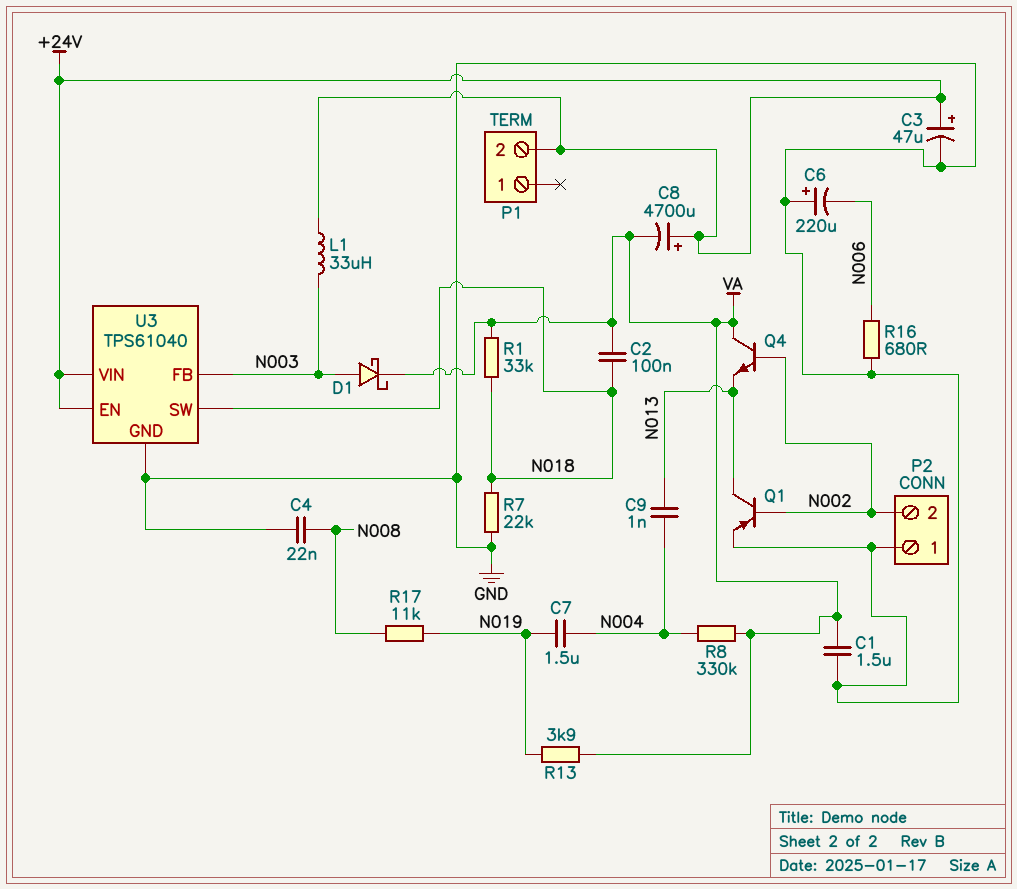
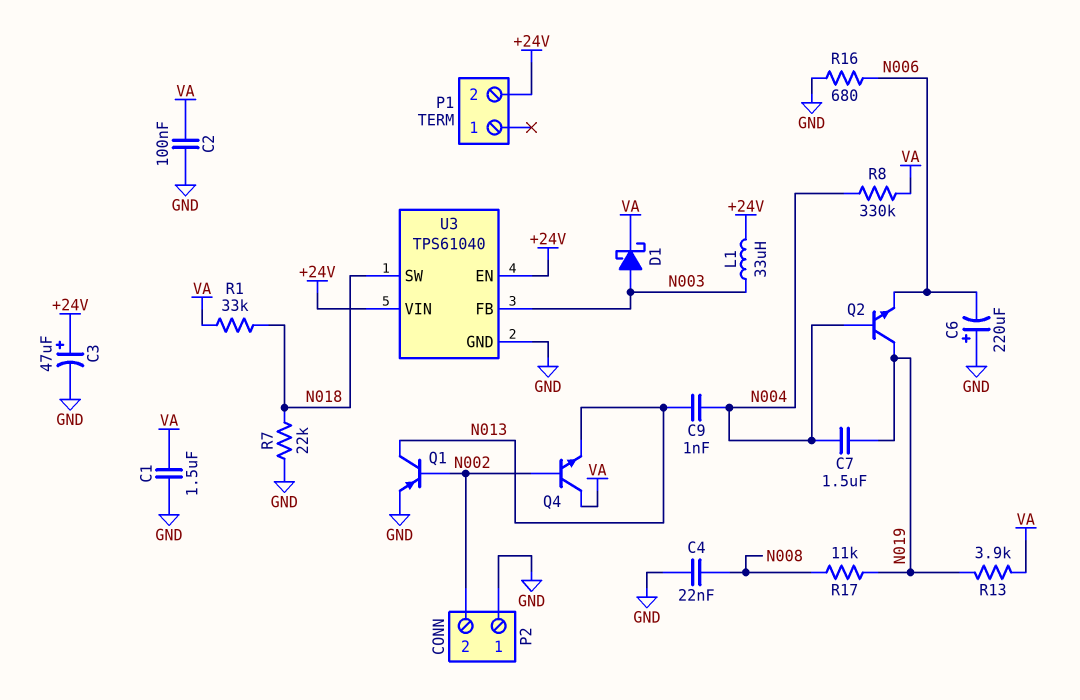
C2: 100nF (N018, VA) -> 100nF (GND, VA)
C8: 4700uF (plus +24V, minus VA) -> none
Q2: none -> NPN (B N004, C N019, E N006)

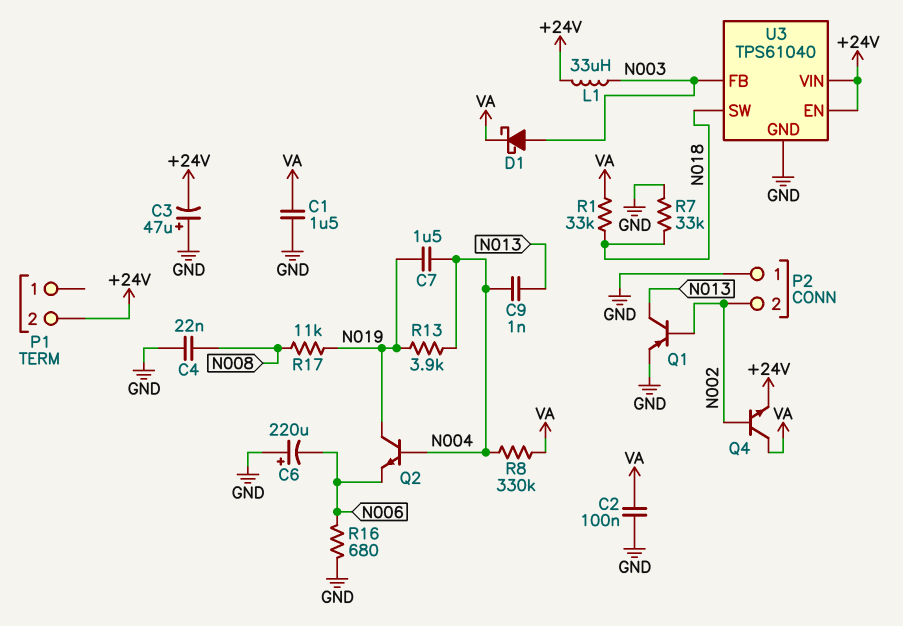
C3: 47uF (plus +24V, minus GND) -> 47uF (plus GND, minus +24V)
Q4: NPN (B N002, C VA, E N013) -> NPN (B N002, C VA, E +24V)
R7: 22k (GND, N018) -> 33k (GND, N018)
R13: 3.9k (N019, VA) -> 3.9k (N004, N019)

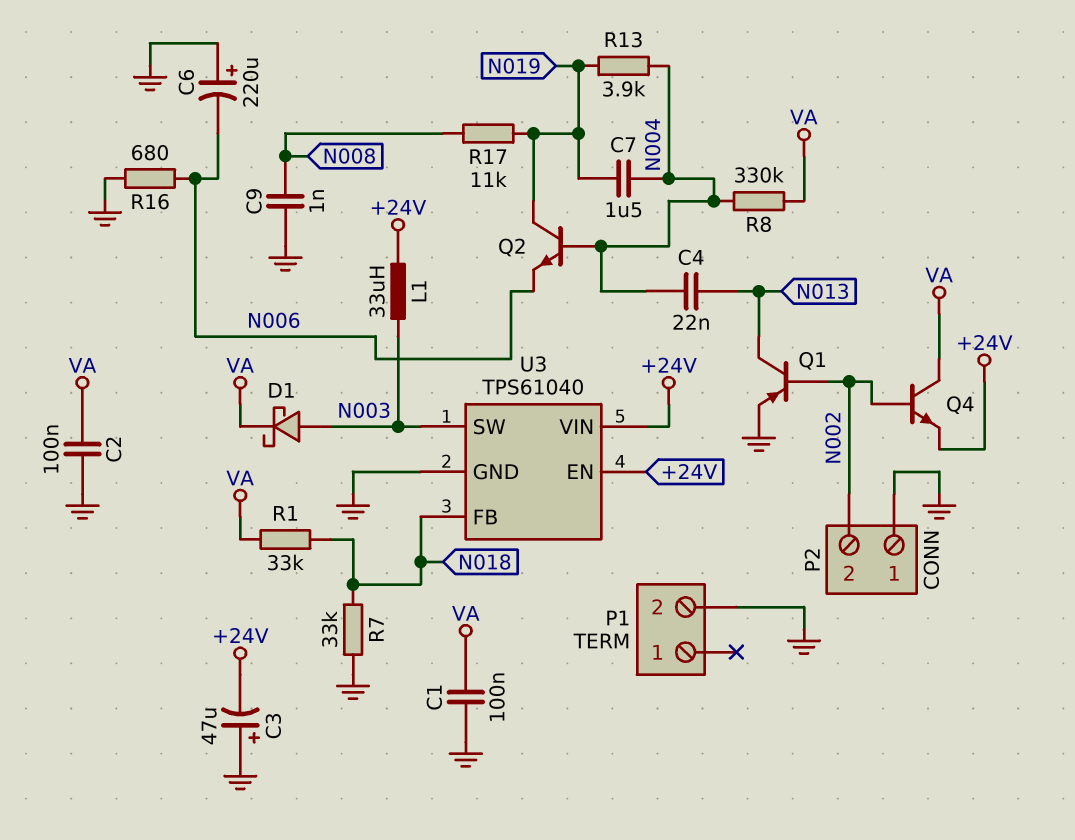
C1: 1.5uF (GND, VA) -> 100nF (GND, VA)
C4: 22nF (GND, N008) -> 22nF (N004, N013)
C9: 1nF (N004, N013) -> 1nF (GND, N008)
P1 pin 2: +24V -> GND
U3 pin FB: N003 -> N018
U3 pin SW: N018 -> N003

